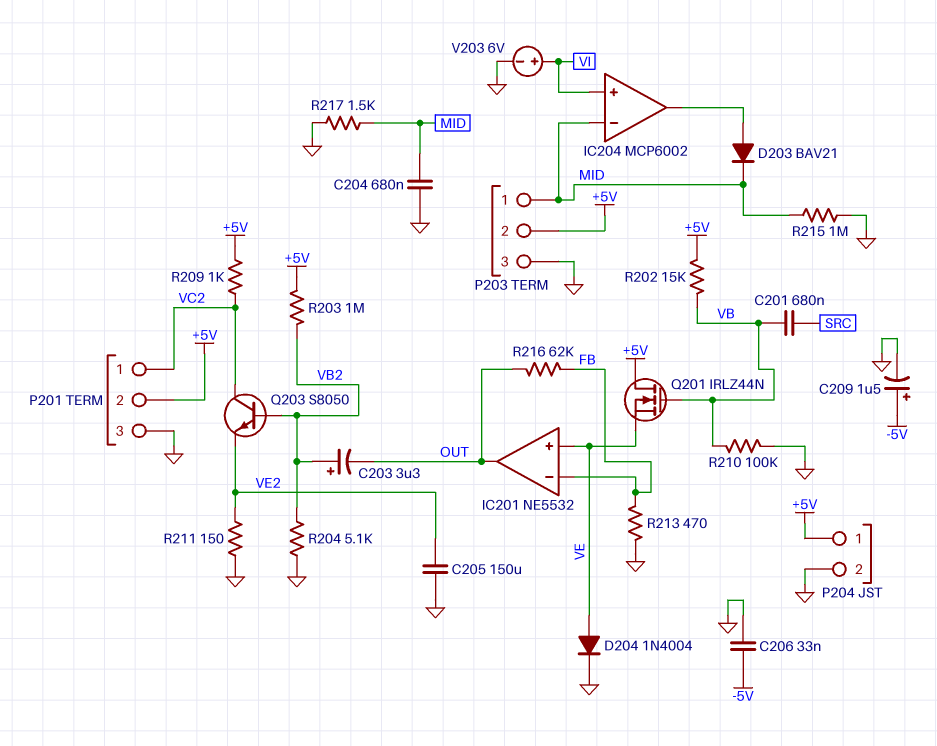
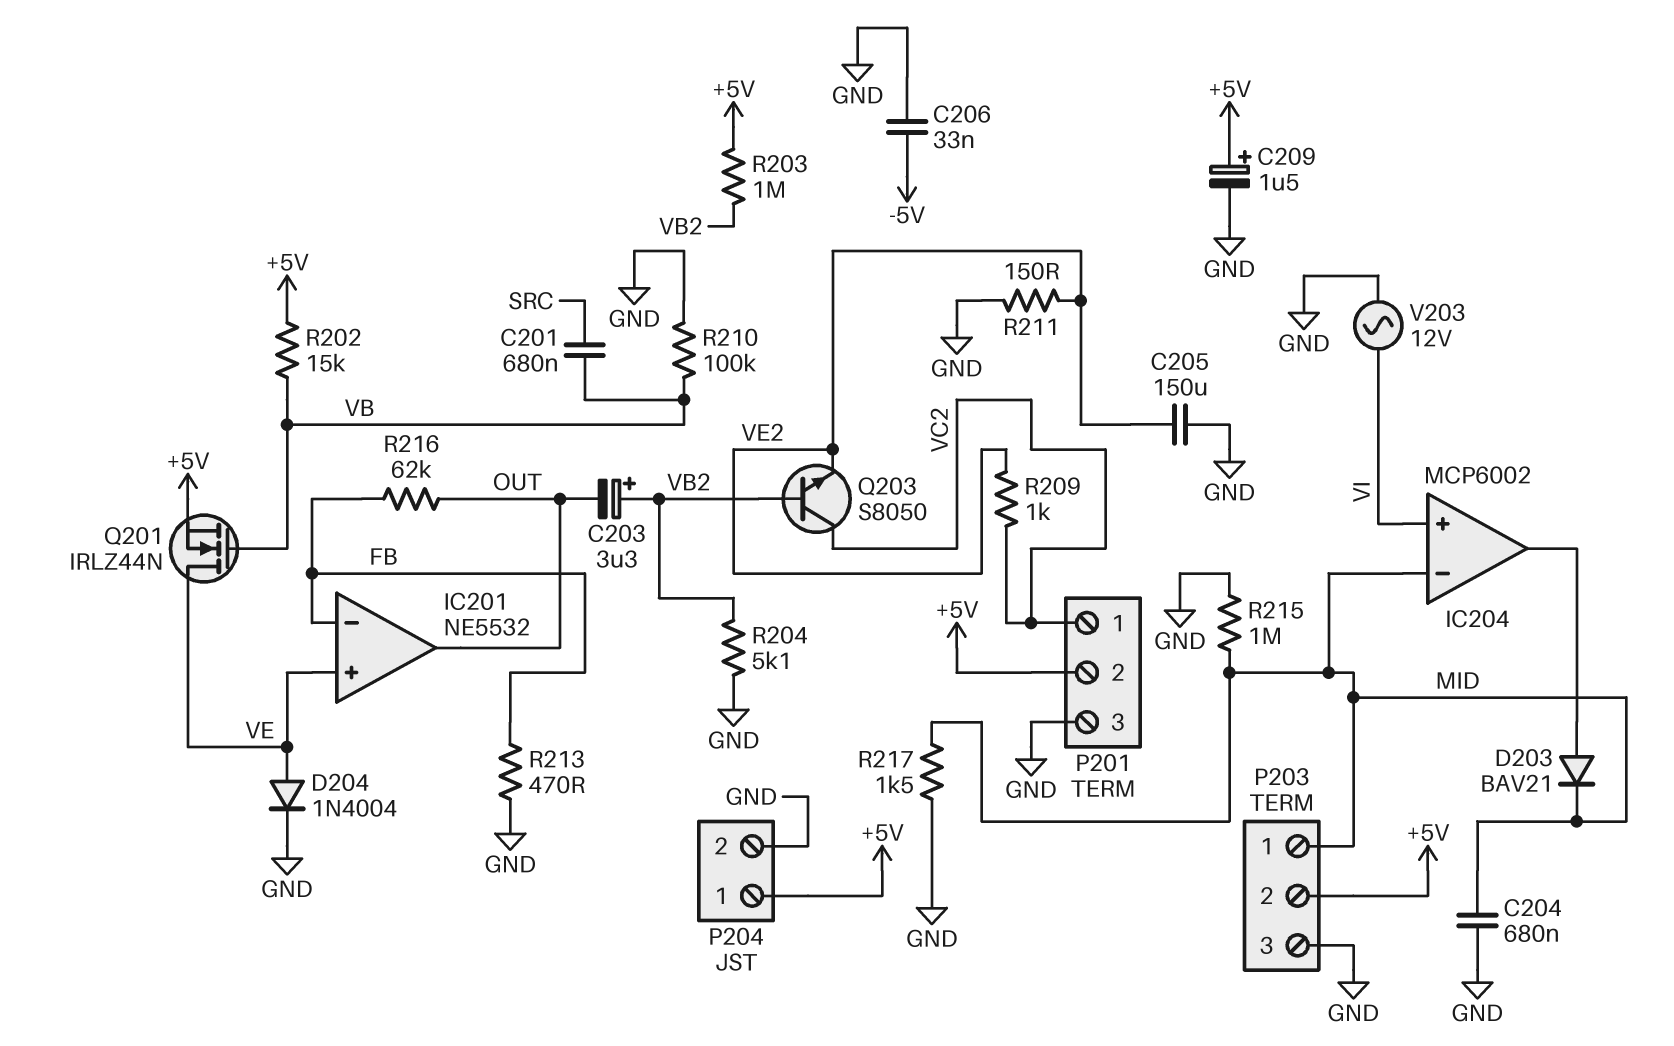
C209: 1.5uF (plus -5V, minus GND) -> 1.5uF (plus +5V, minus GND)
Q201: NMOS IRLZ44N (G VB, D +5V, S VE) -> NMOS IRLZ44N (G VB, D VE, S +5V)
R209: 1k (+5V, VC2) -> 1k (VC2, VE2)
V203: 6V (plus VI, minus GND) -> AC 12V (GND, VI)

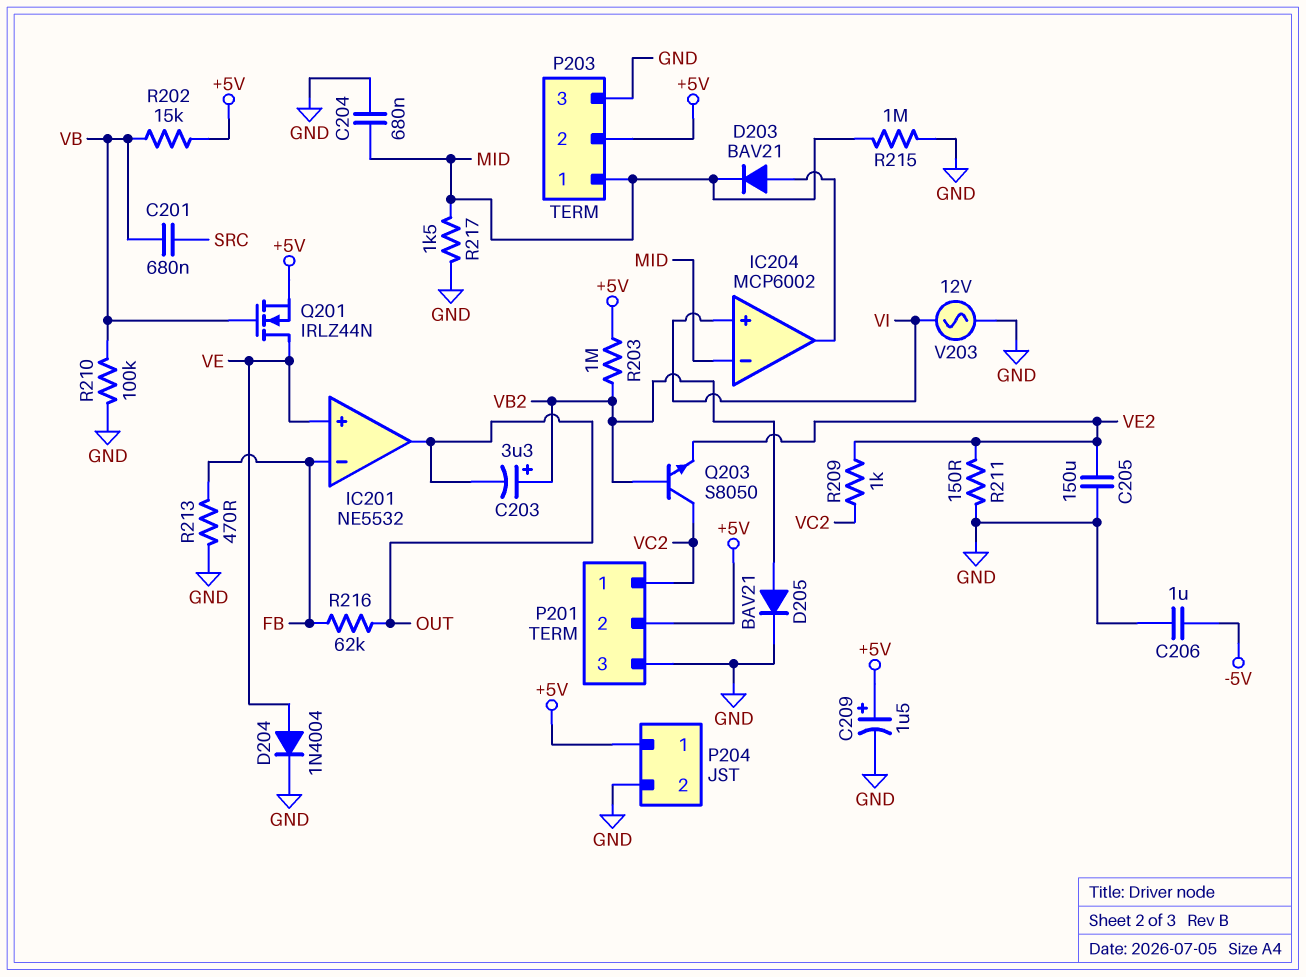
C206: 33nF (-5V, GND) -> 1uF (-5V, GND)
D205: none -> diode BAV21 (A VB2, K GND)
R204: 5.1k (GND, VB2) -> none

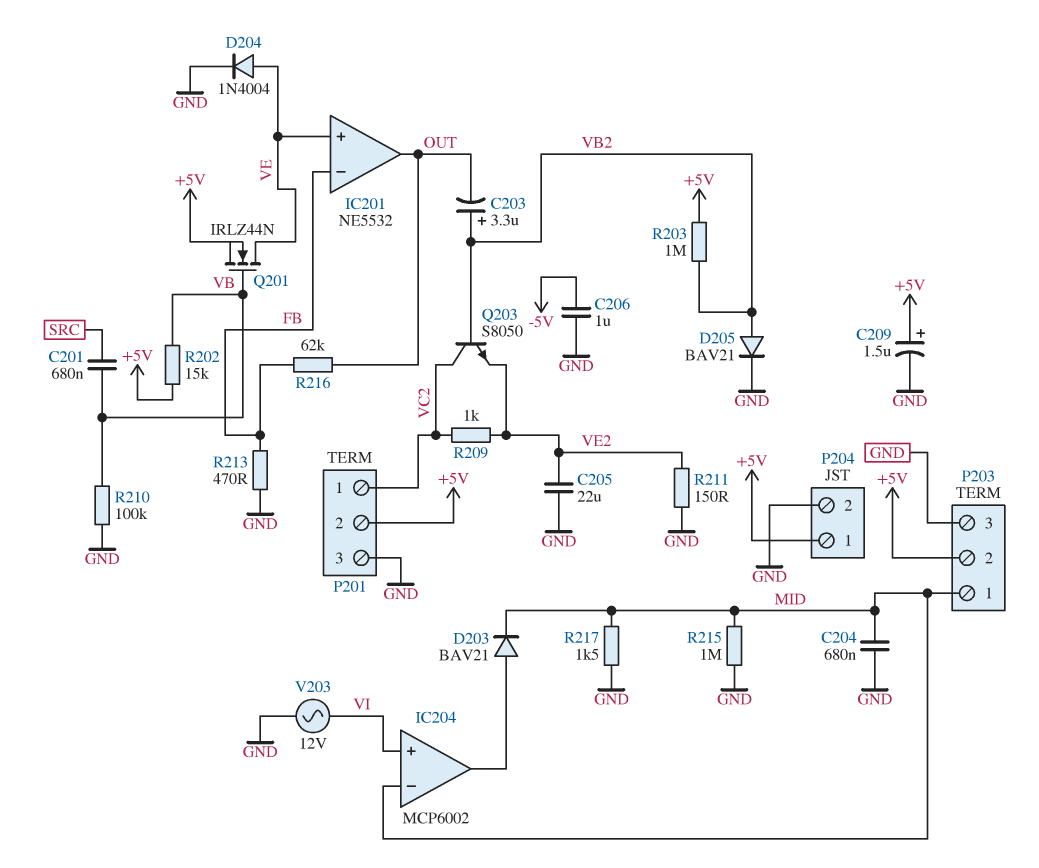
C205: 150uF (GND, VE2) -> 22uF (GND, VE2)

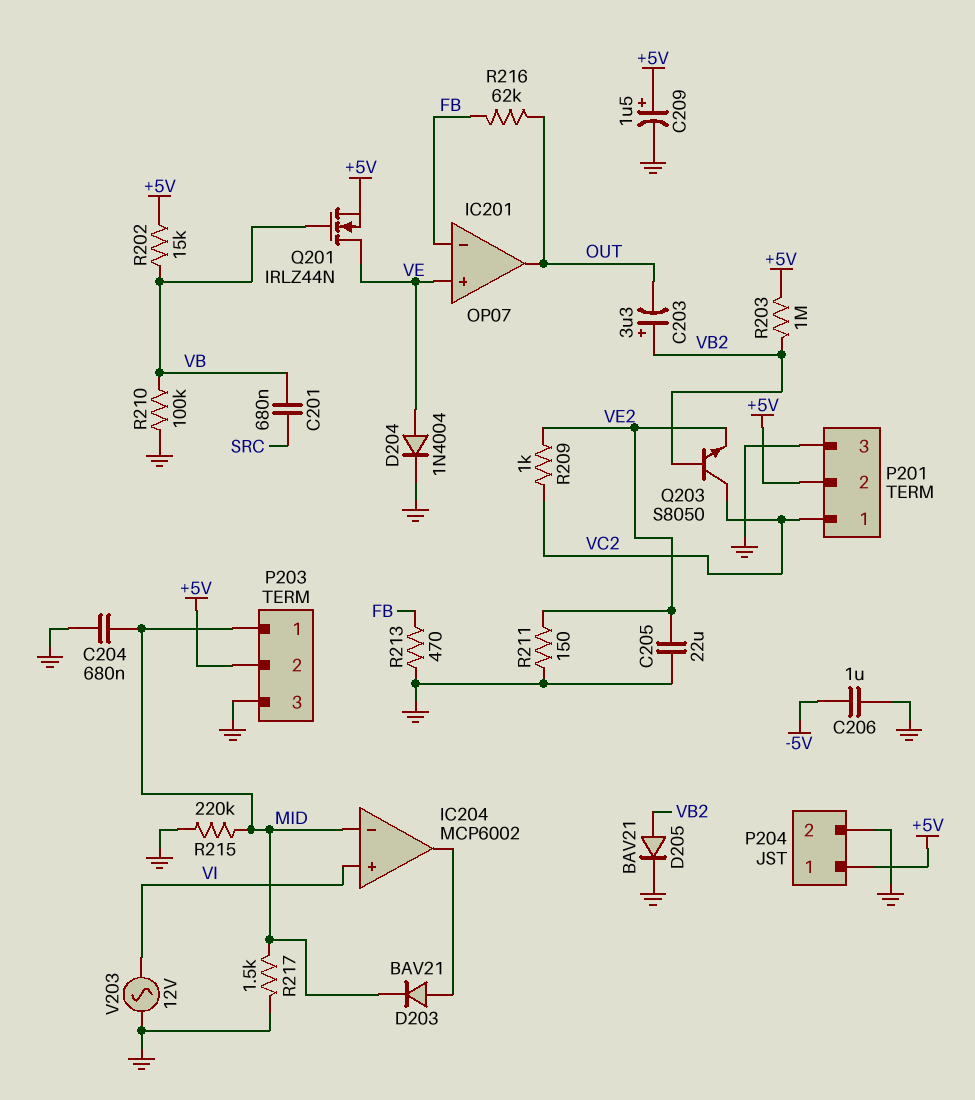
IC201: NE5532 -> OP07
R215: 1M (GND, MID) -> 220k (GND, MID)

